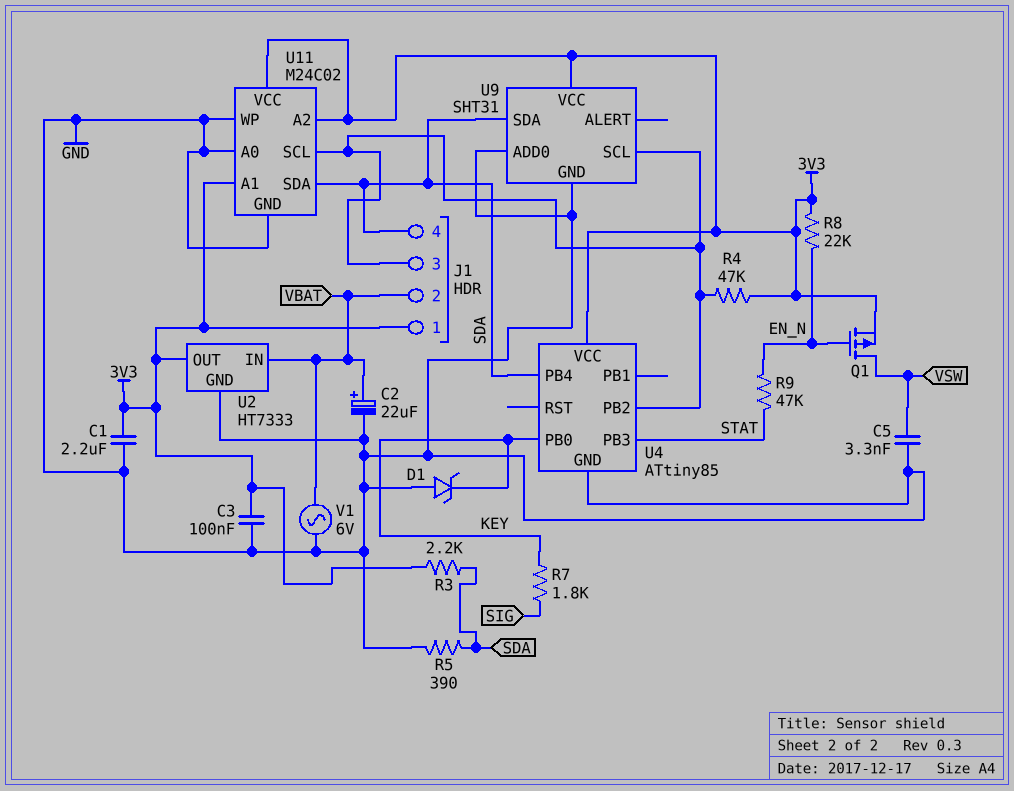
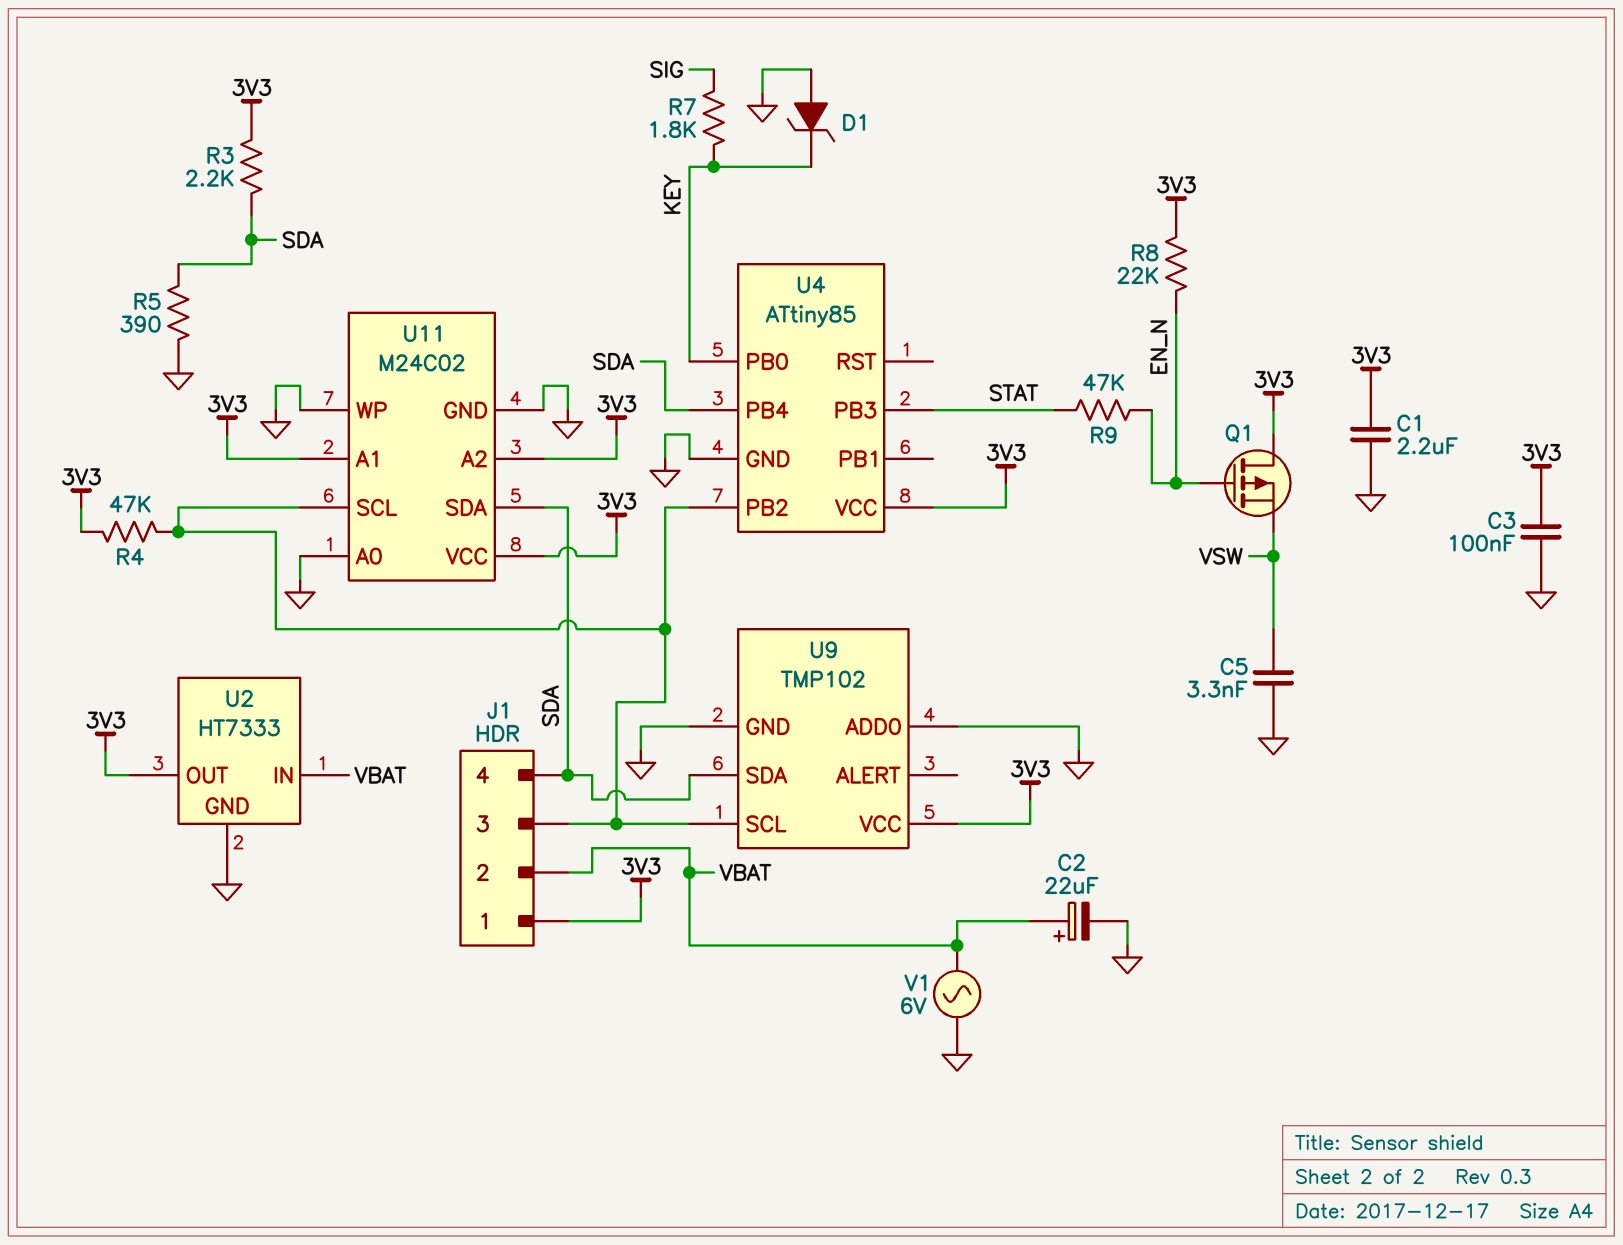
Q1: PMOS (G EN_N, D VSW, S 3V3) -> PMOS (G EN_N, D 3V3, S VSW)
U9: SHT31 -> TMP102

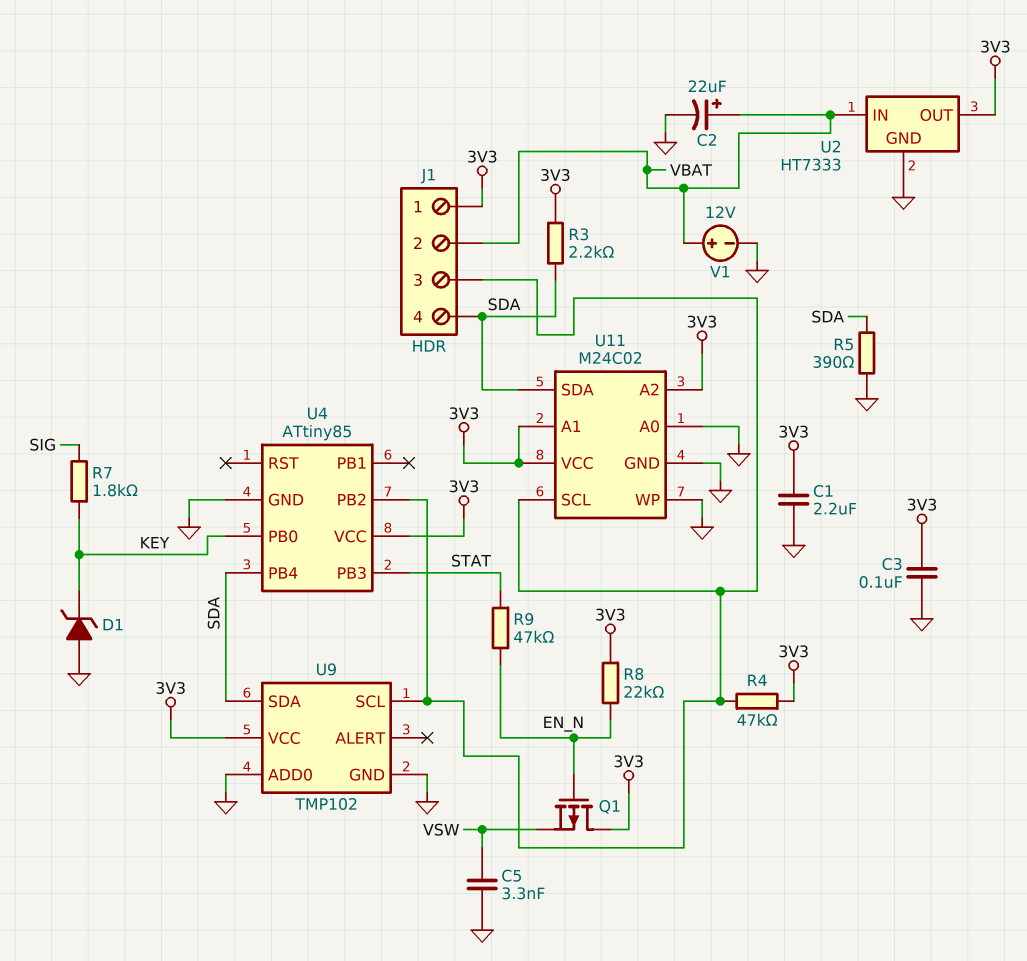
V1: AC 6V (GND, VBAT) -> 12V (plus VBAT, minus GND)

